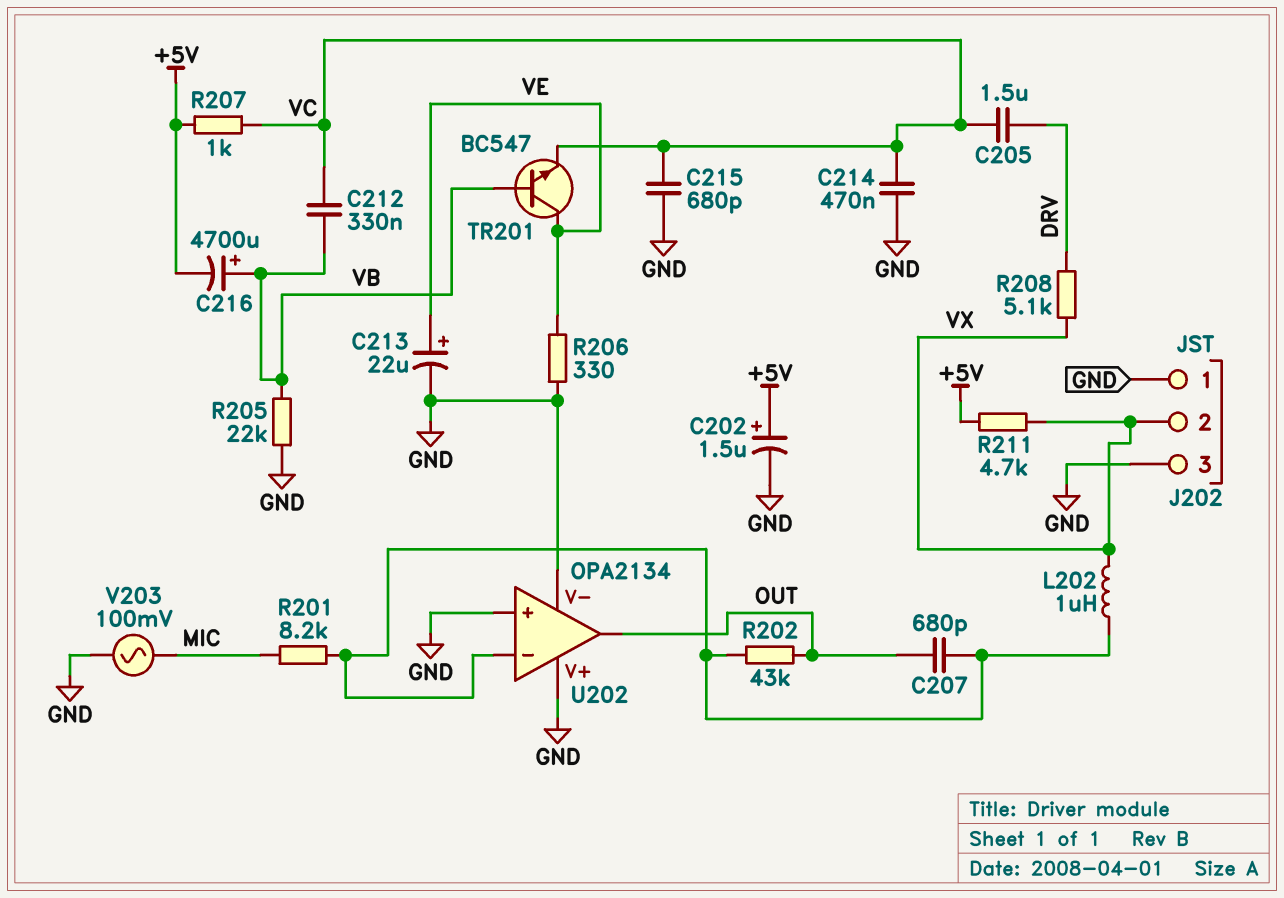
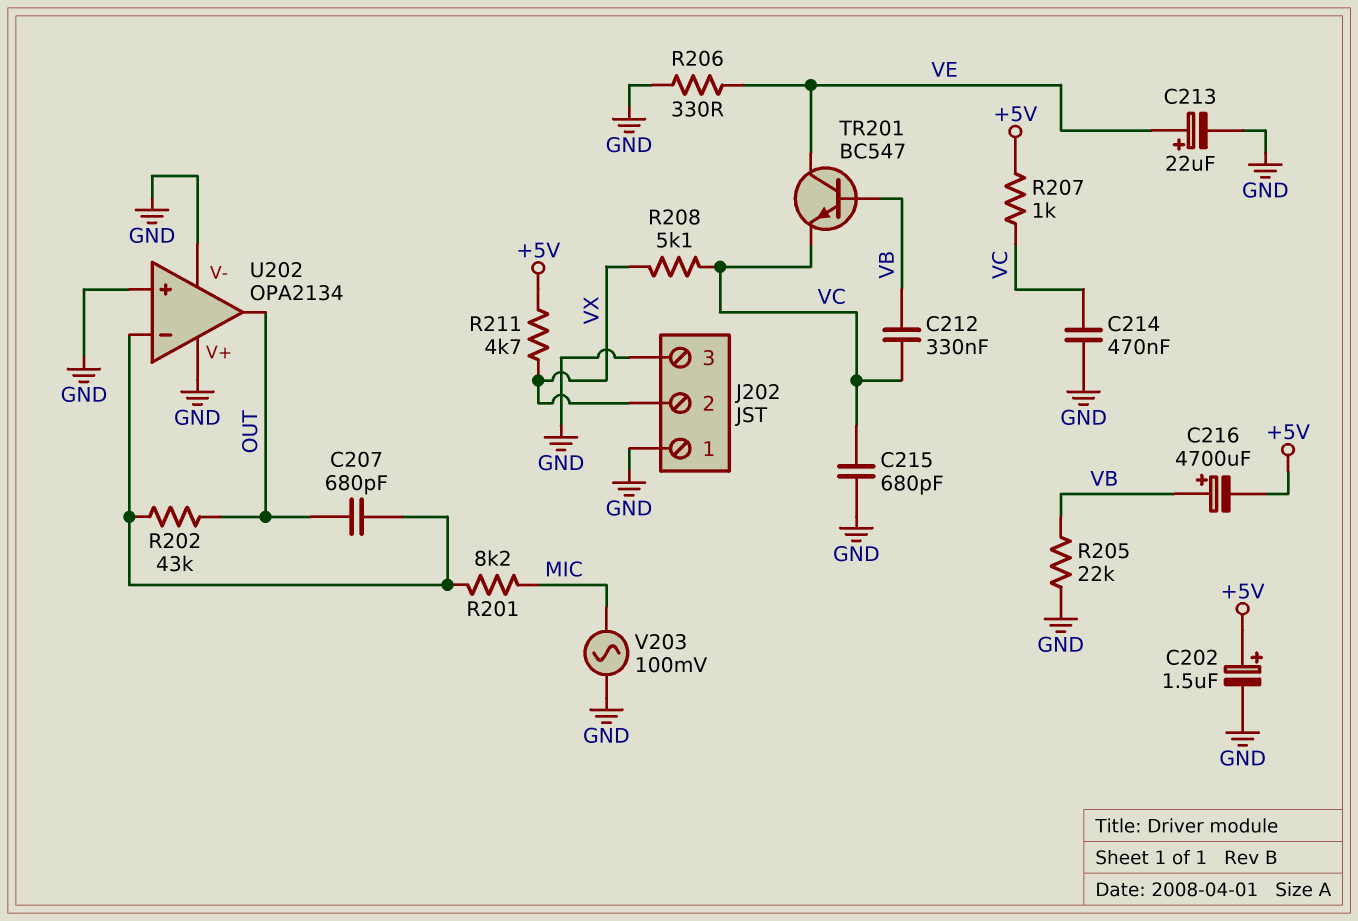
C205: 1.5uF (DRV, VC) -> none
L202: 1uH (U202/in-, VX) -> none
R208: 5.1k (DRV, VX) -> 5.1k (VC, VX)

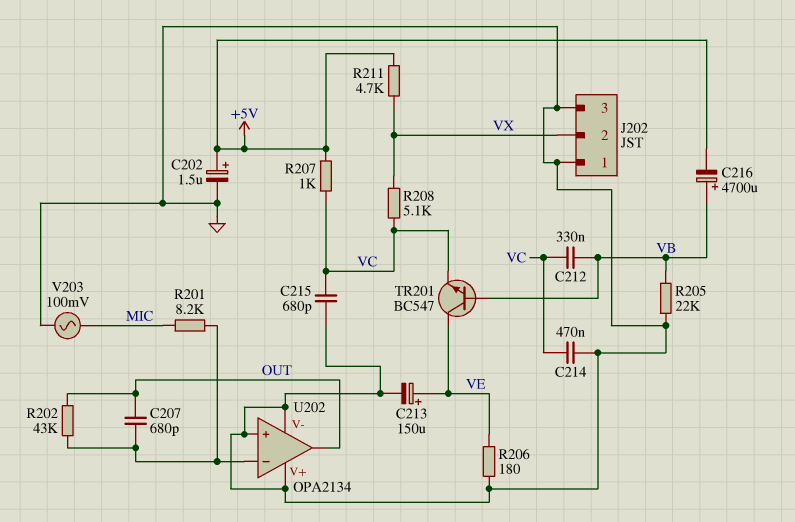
C213: 22uF (plus VE, minus GND) -> 150uF (plus VE, minus GND)
R206: 330 (GND, VE) -> 180 (GND, VE)

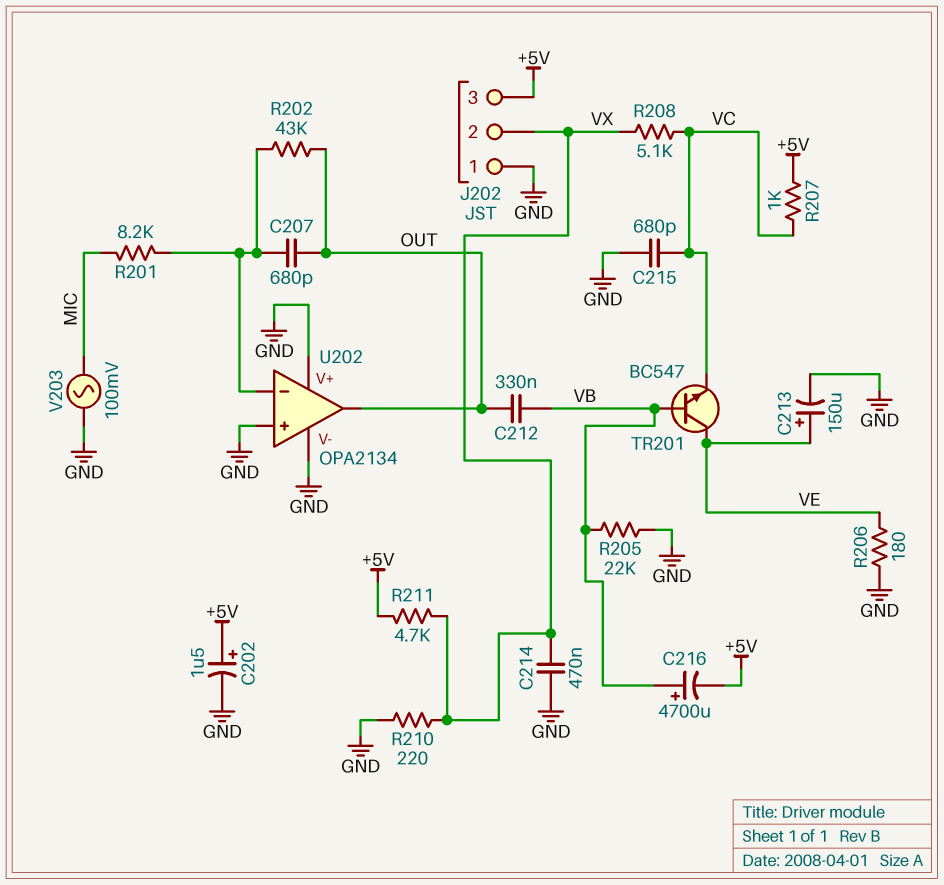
C212: 330nF (VB, VC) -> 330nF (OUT, VB)
C214: 470nF (GND, VC) -> 470nF (GND, VX)
J202 pin 3: GND -> +5V
R210: none -> 220 (GND, VX)

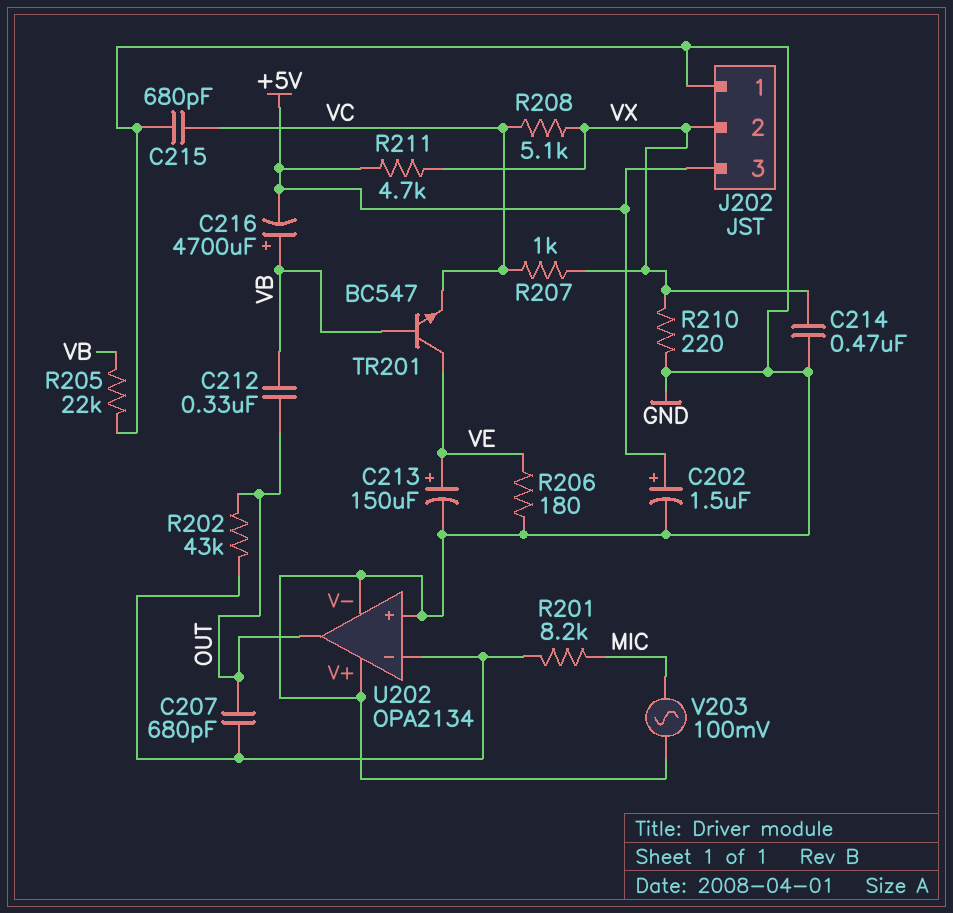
R207: 1k (+5V, VC) -> 1k (VC, VX)

